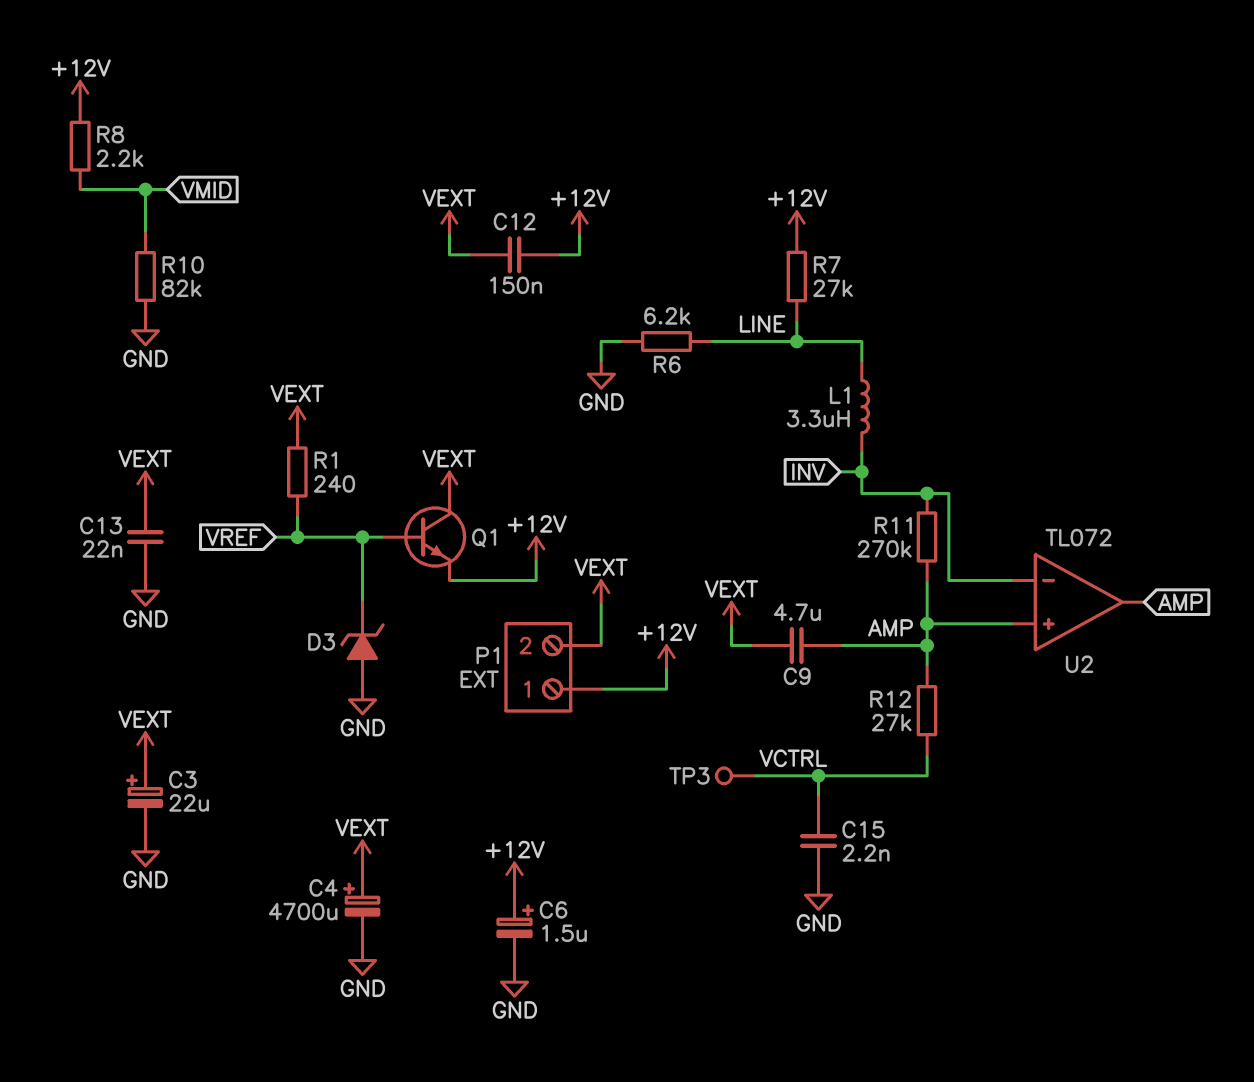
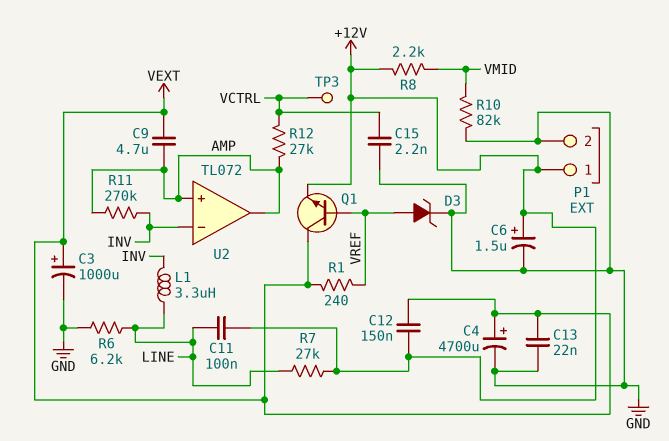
C3: 22uF (plus VEXT, minus GND) -> 1000uF (plus VEXT, minus GND)
C11: none -> 100nF (+12V, LINE)
D3: zener (A GND, K VREF) -> zener (A VREF, K GND)
P1 pin 2: VEXT -> GND

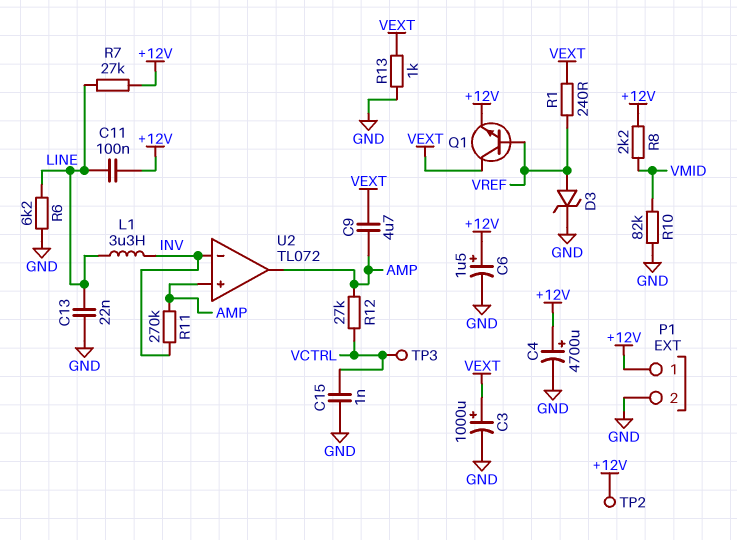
C4: 4700uF (plus VEXT, minus GND) -> 4700uF (plus +12V, minus GND)
C12: 150nF (+12V, VEXT) -> none
C13: 22nF (GND, VEXT) -> 22nF (GND, LINE)
C15: 2.2nF (GND, VCTRL) -> 1nF (GND, VCTRL)
R13: none -> 1k (GND, VEXT)
TP2: none -> test point (+12V)

